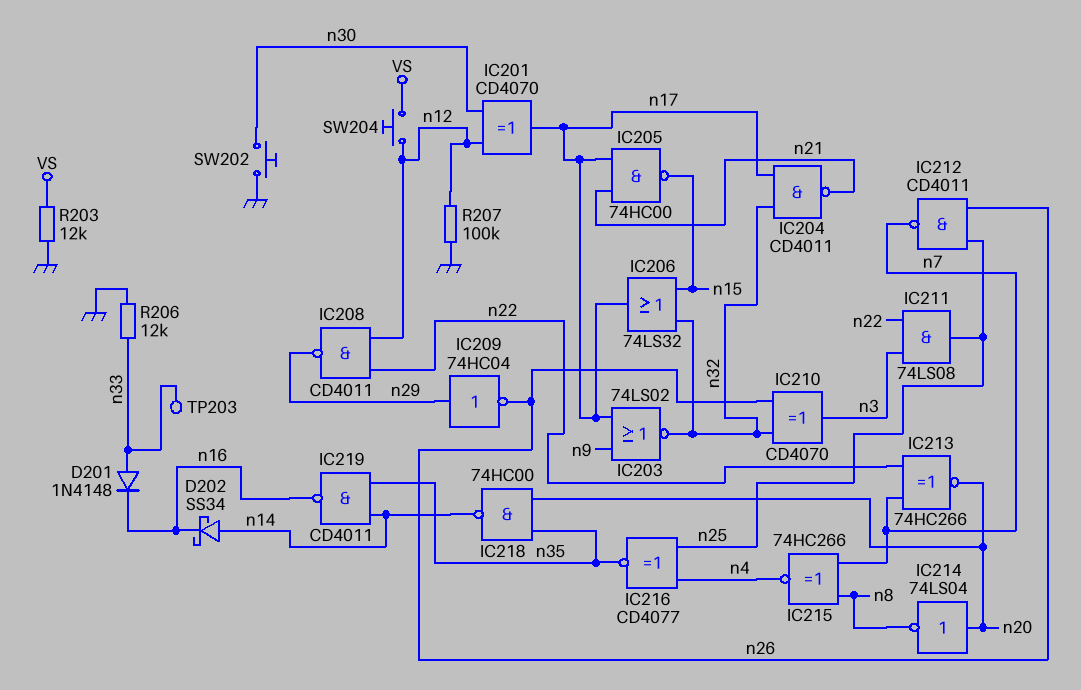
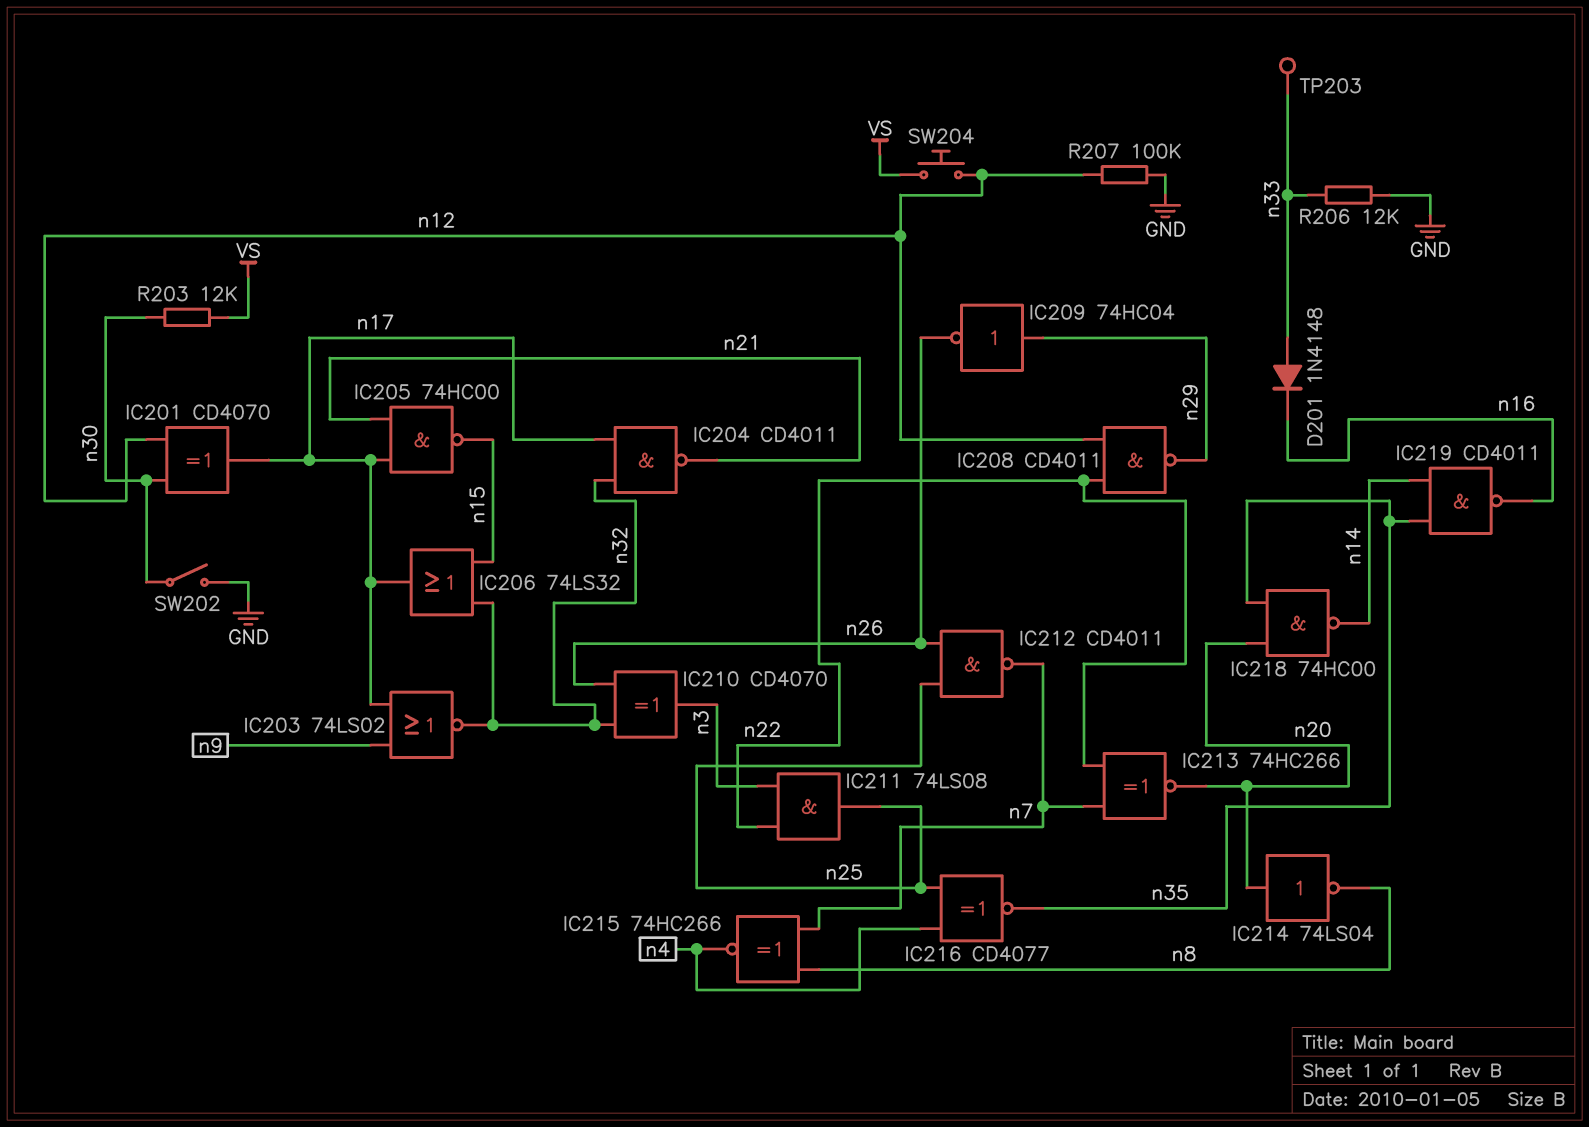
D202: schottky SS34 (A n14, K n16) -> none
R203: 12k (GND, VS) -> 12k (VS, n30)
SW202: button (GND, n30) -> switch (GND, n30)

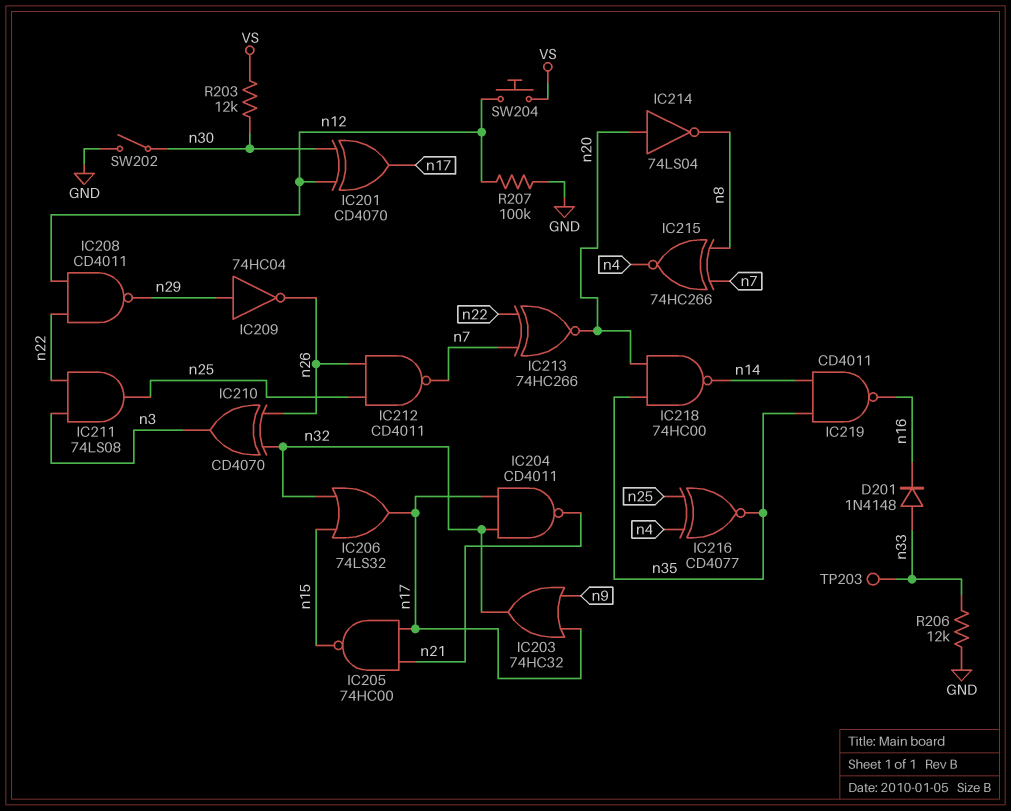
IC203: NOR 74LS02 (in n9, in n17, out n32) -> OR 74HC32 (in n9, in n17, out n32)

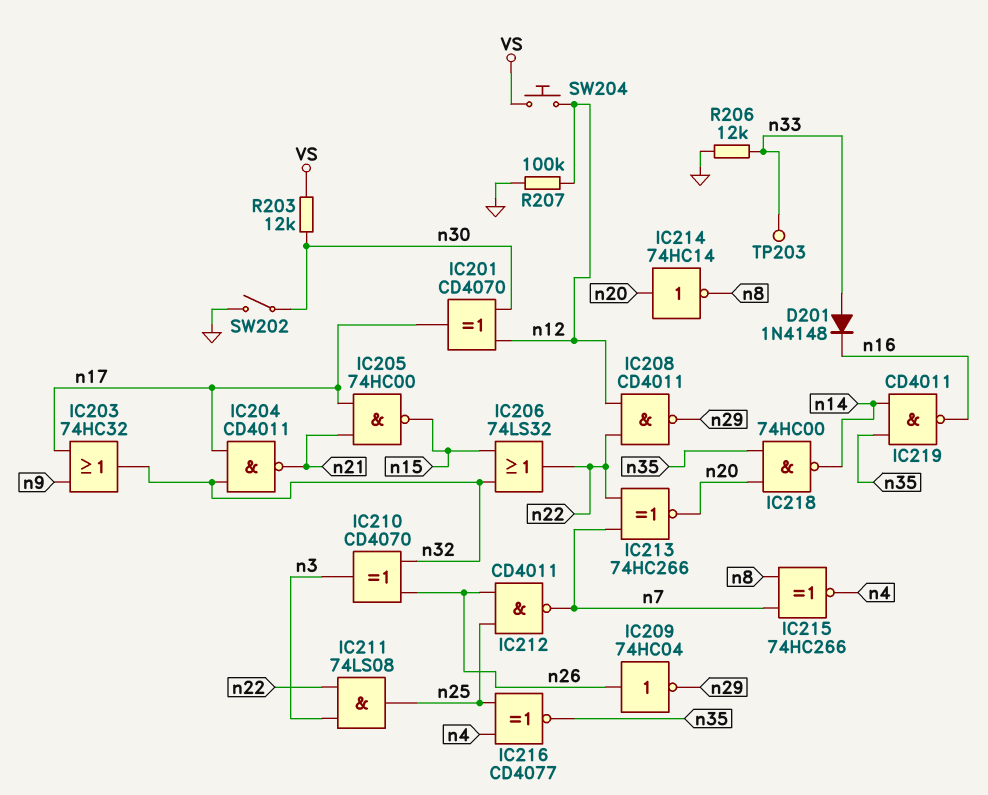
IC206: OR 74LS32 (in n15, in n32, out n17) -> OR 74LS32 (in n15, in n32, out n22)
IC209: NOT 74HC04 (in n29, out n26) -> NOT 74HC04 (in n26, out n29)
IC214: NOT 74LS04 (in n20, out n8) -> NOT 74HC14 (in n20, out n8)

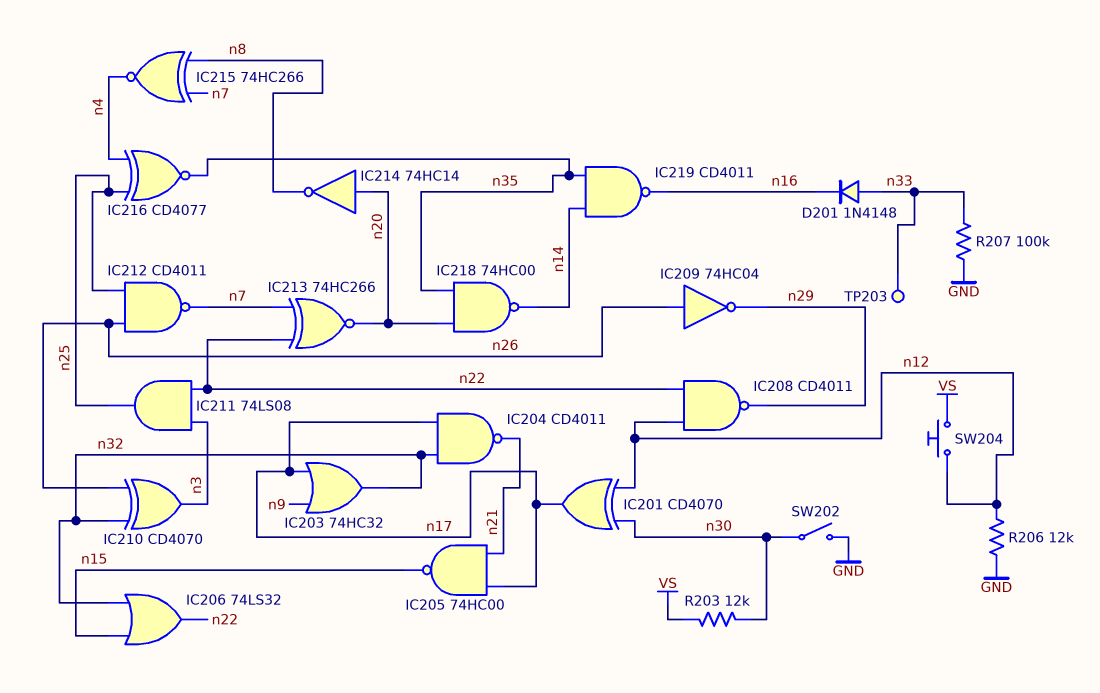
R206: 12k (GND, n33) -> 12k (GND, n12)
R207: 100k (GND, n12) -> 100k (GND, n33)

